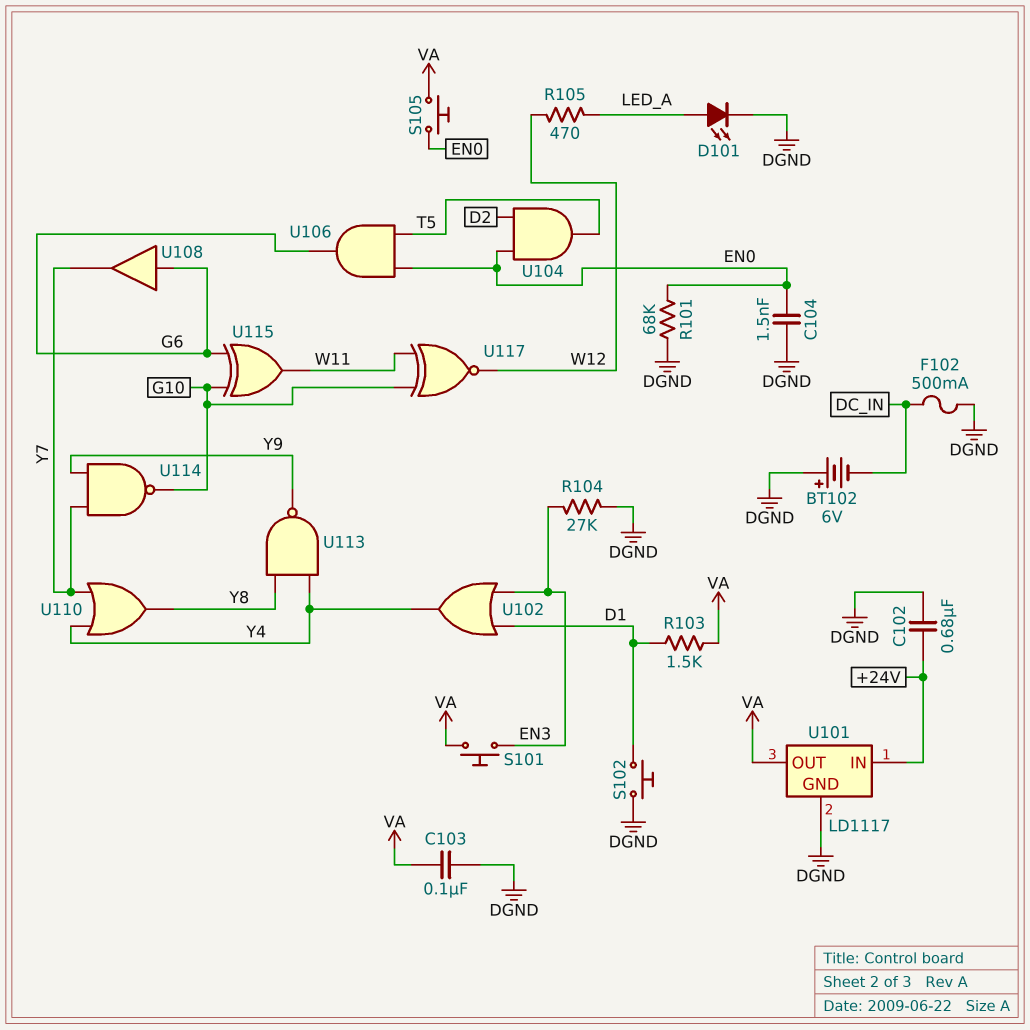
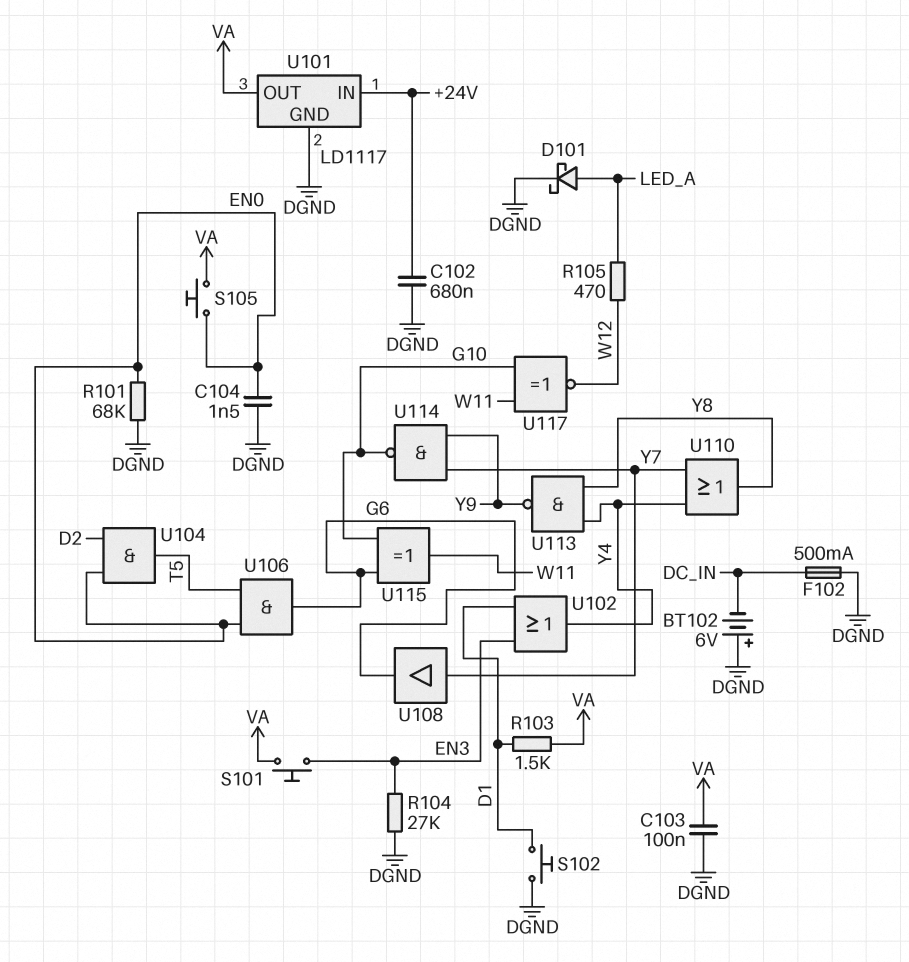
D101: LED (A LED_A, K DGND) -> schottky (A LED_A, K DGND)
U108: buffer (in G6, out Y7) -> buffer (in Y7, out G6)

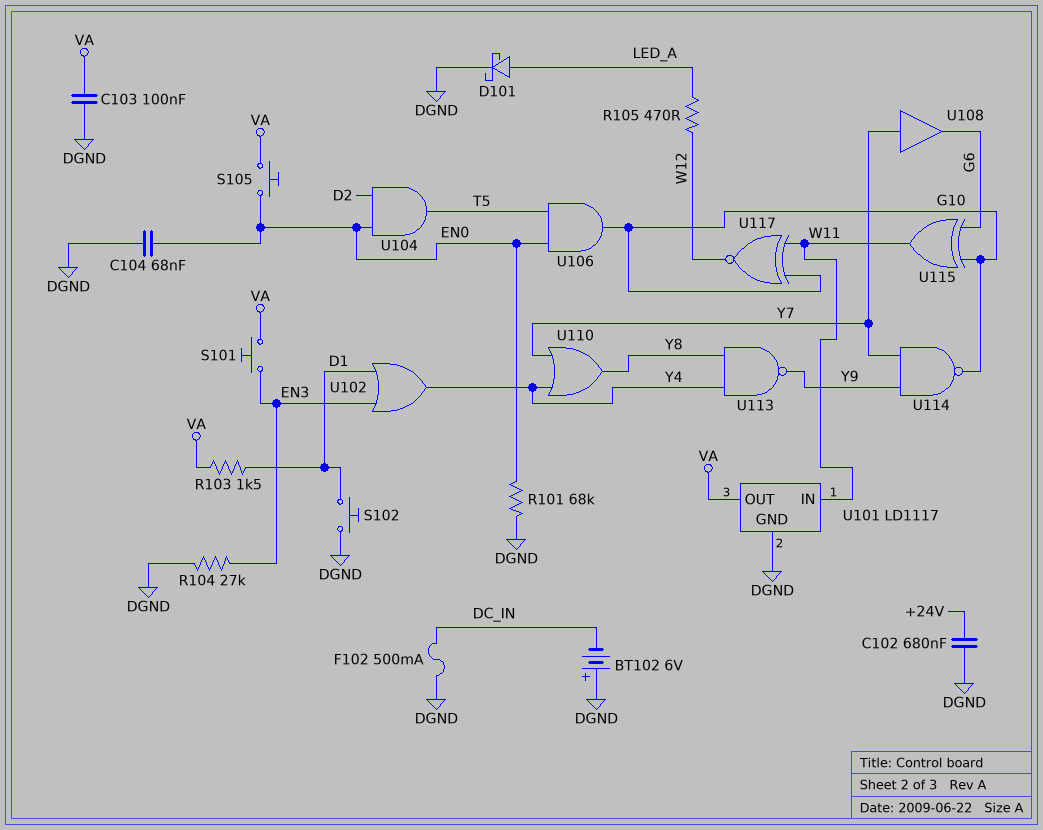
C104: 1.5nF (DGND, EN0) -> 68nF (DGND, EN0)
U101 pin IN: +24V -> W11
U106: AND (in EN0, in T5, out G6) -> AND (in EN0, in T5, out G10)

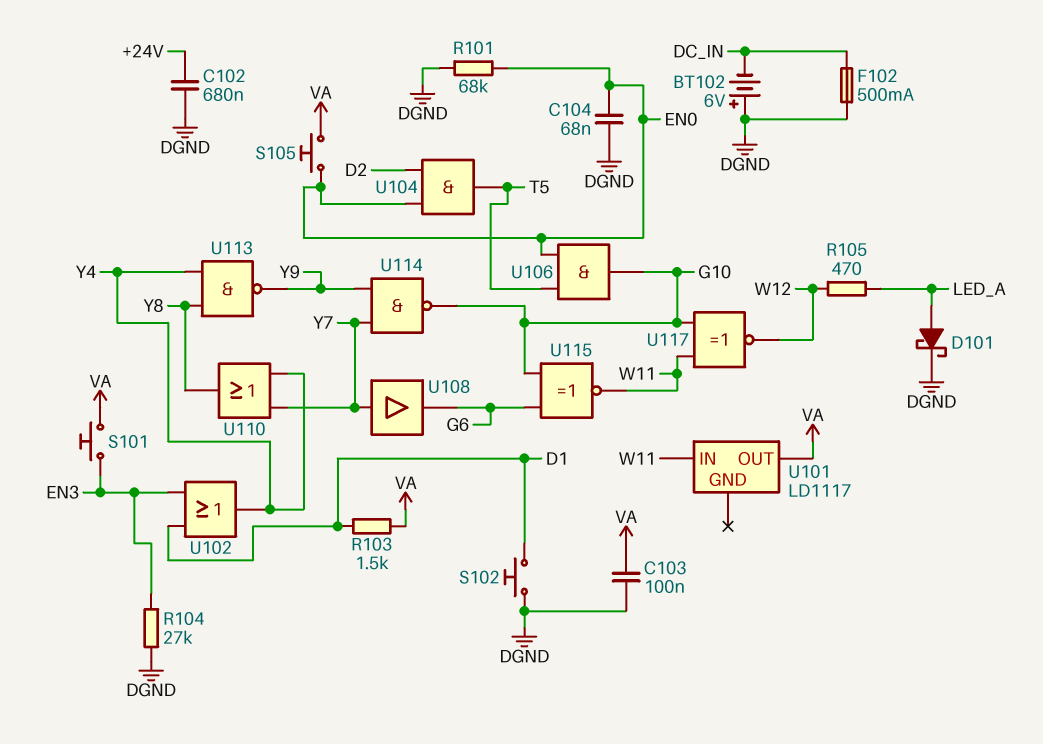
U101 pin GND: DGND -> none
U115: XOR (in G6, in G10, out W11) -> XNOR (in G6, in G10, out W11)

